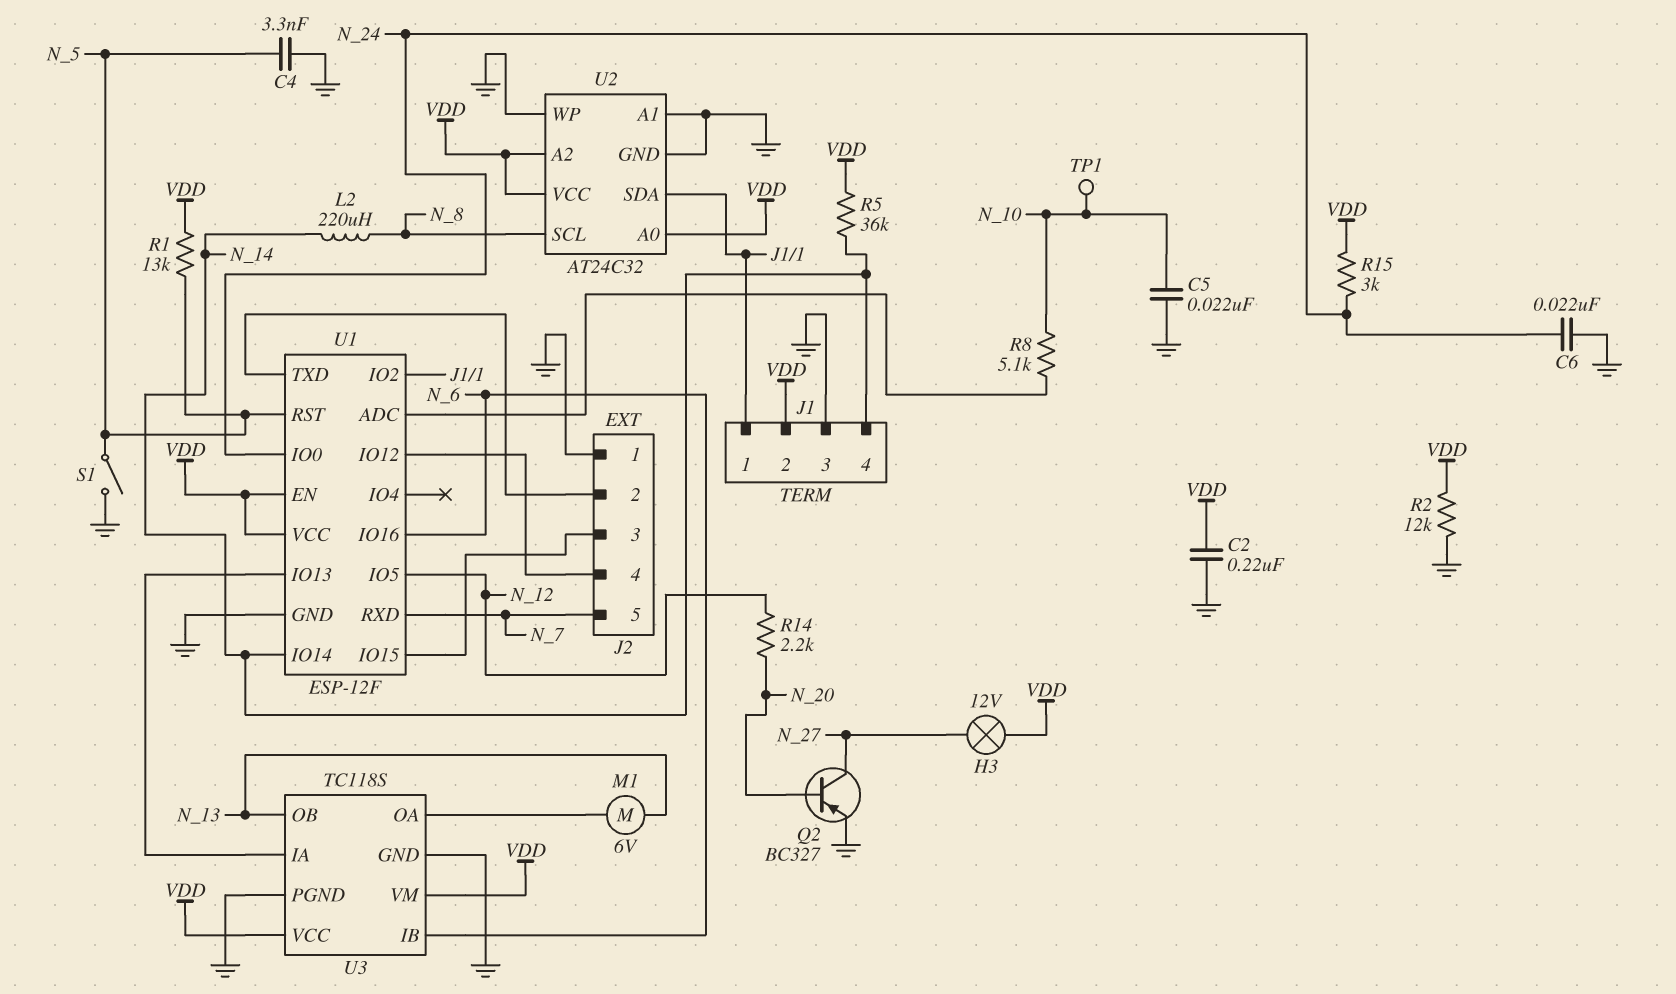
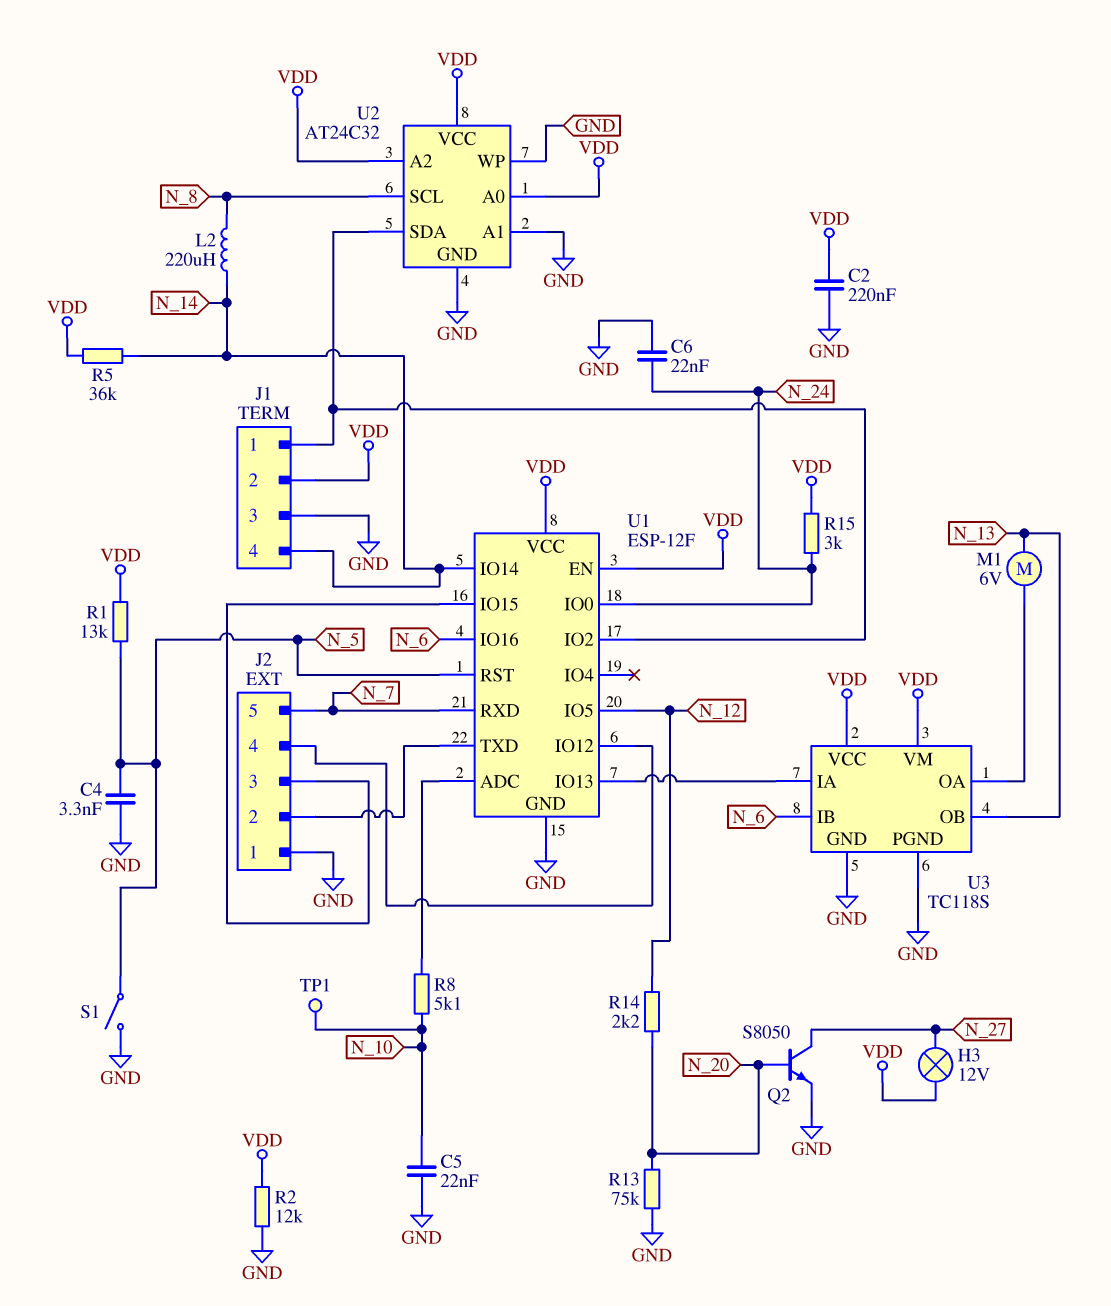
Q2: PNP BC327 (B N_20, C N_27, E GND) -> NPN S8050 (B N_20, C N_27, E GND)
R13: none -> 75k (GND, N_20)

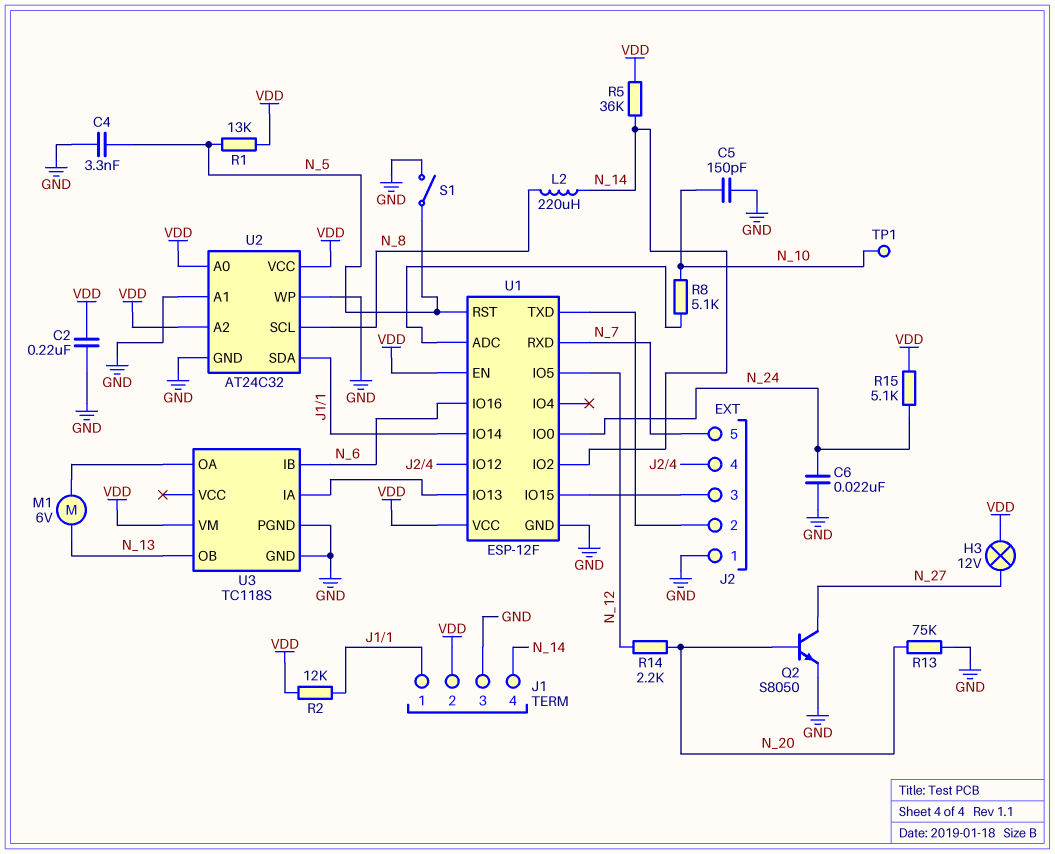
C5: 22nF (GND, N_10) -> 150pF (GND, N_10)
R2: 12k (GND, VDD) -> 12k (J1/1, VDD)
R15: 3k (N_24, VDD) -> 5.1k (N_24, VDD)
U1 pin IO2: J1/1 -> N_14
U1 pin IO14: N_14 -> J1/1
U3 pin VCC: VDD -> none

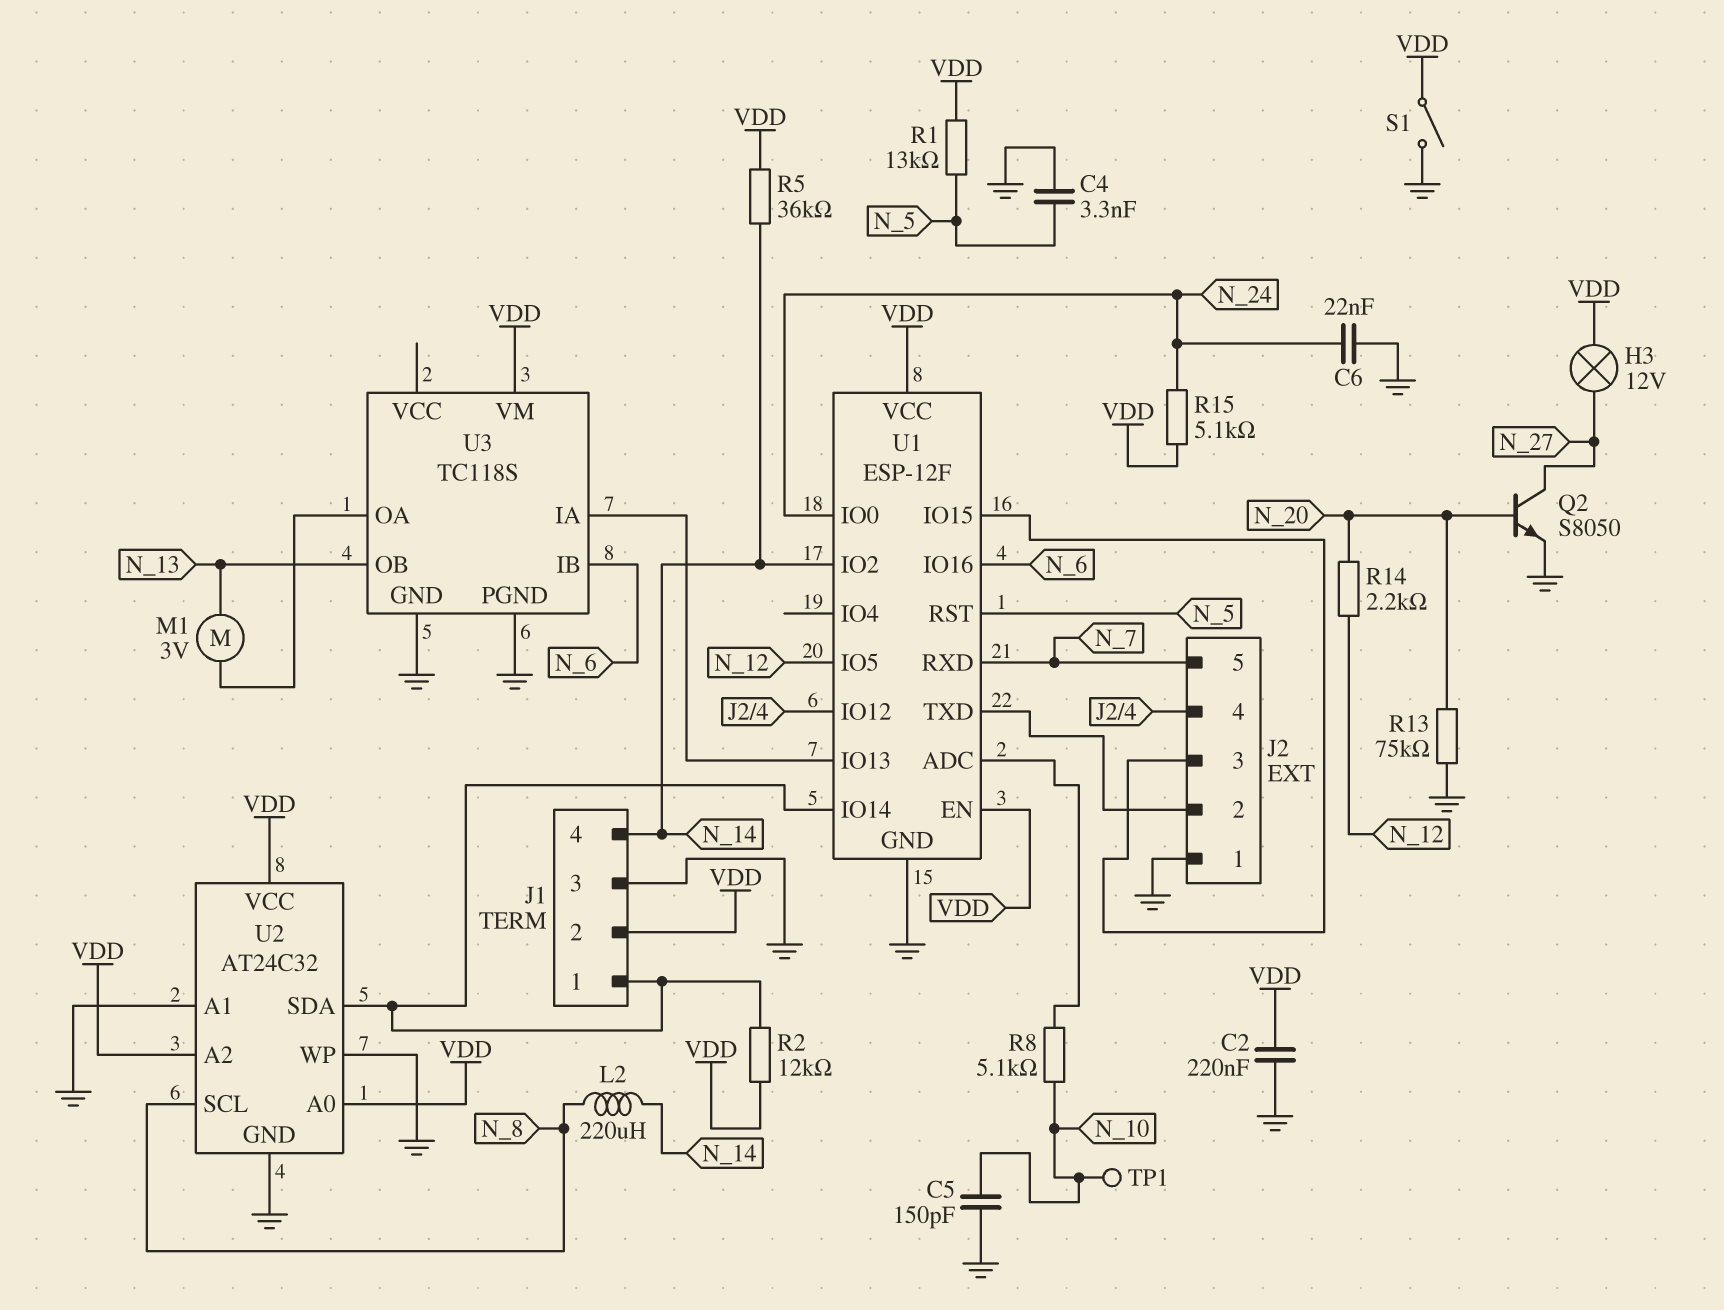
M1: motor 6V (N_13, U3/OA) -> motor 3V (N_13, U3/OA)
S1: switch (GND, N_5) -> switch (GND, VDD)

